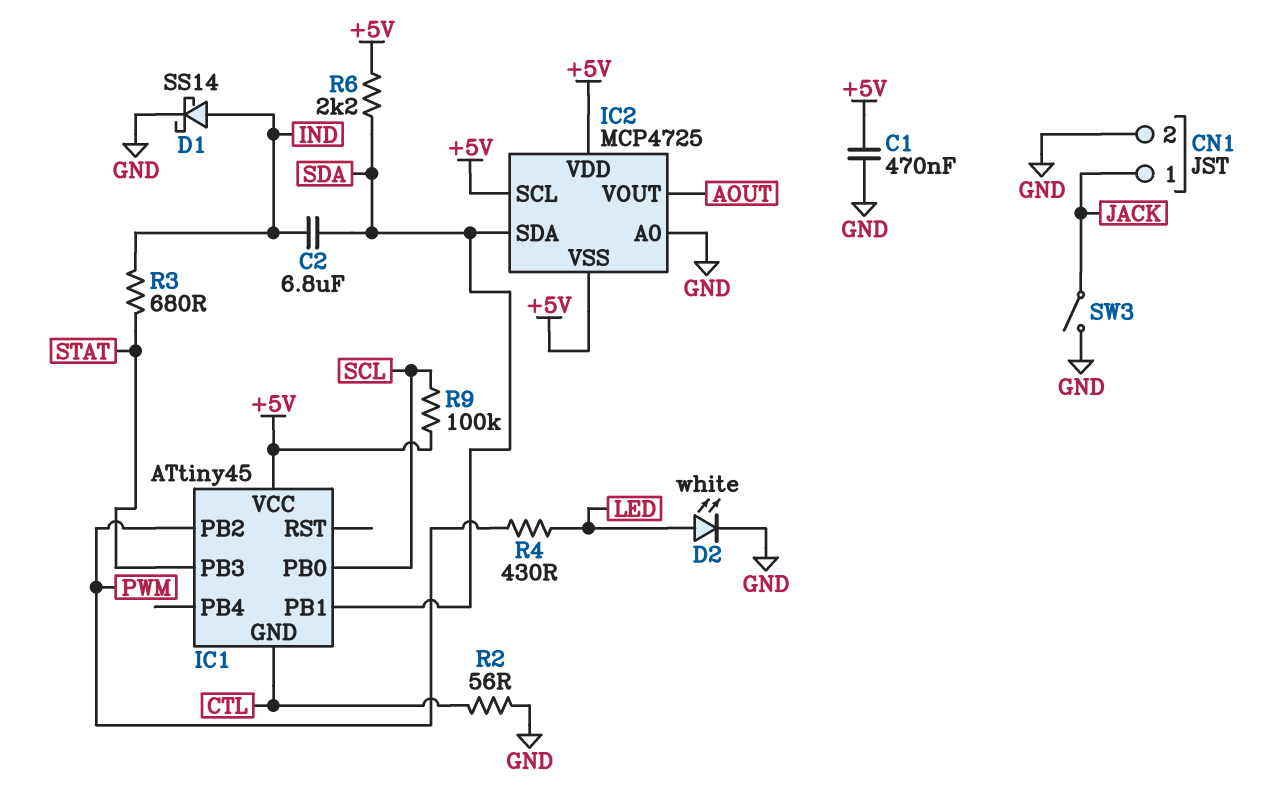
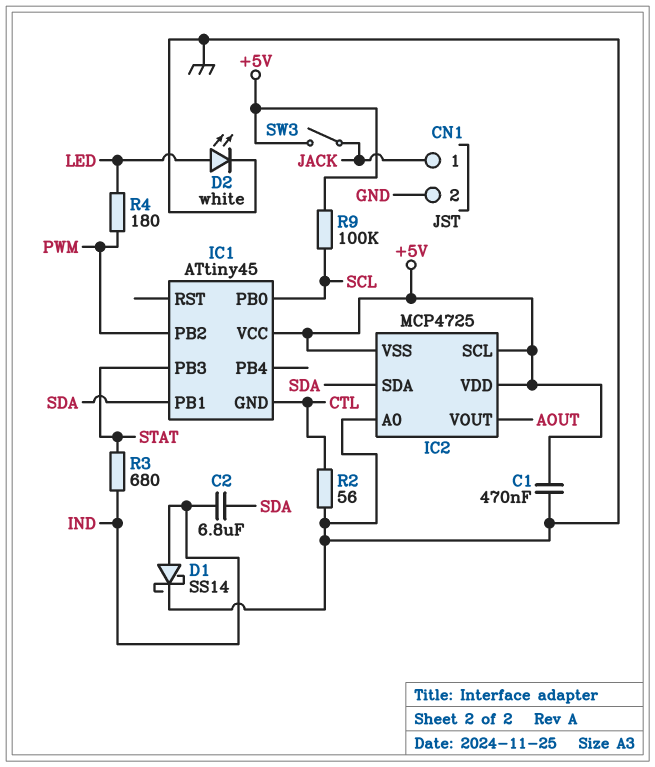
R4: 430 (LED, PWM) -> 180 (LED, PWM)
R6: 2.2k (+5V, SDA) -> none
SW3: switch (GND, JACK) -> switch (+5V, JACK)

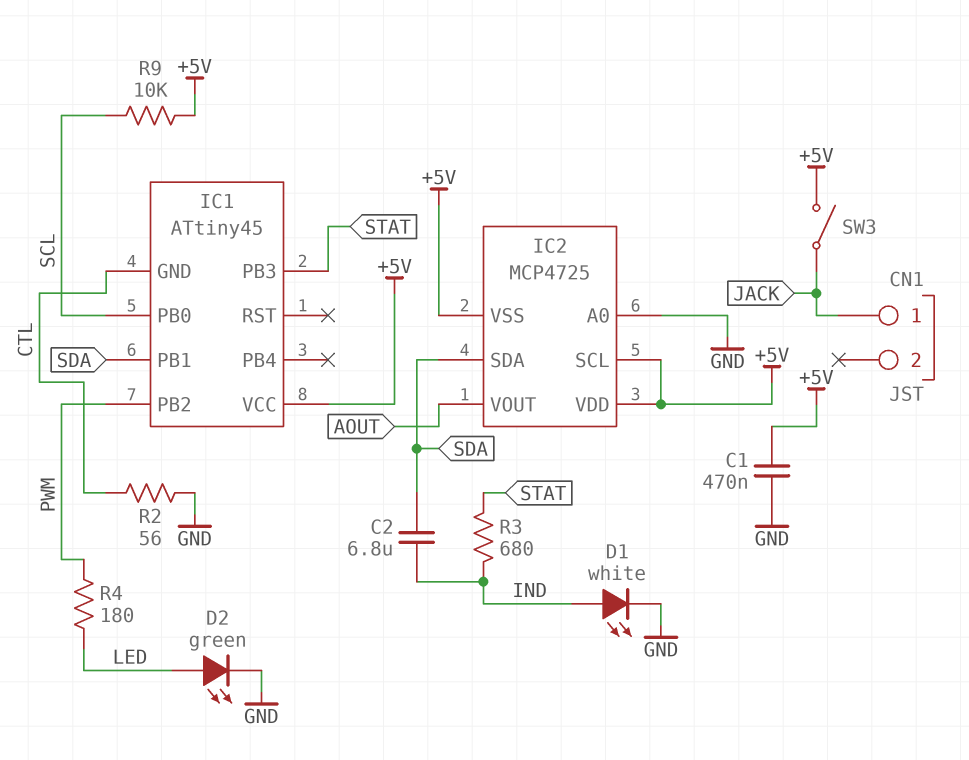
CN1 pin 2: GND -> none
D1: schottky SS14 (A IND, K GND) -> LED white (A IND, K GND)
D2: LED white (A LED, K GND) -> LED green (A LED, K GND)
R9: 100k (+5V, SCL) -> 10k (+5V, SCL)

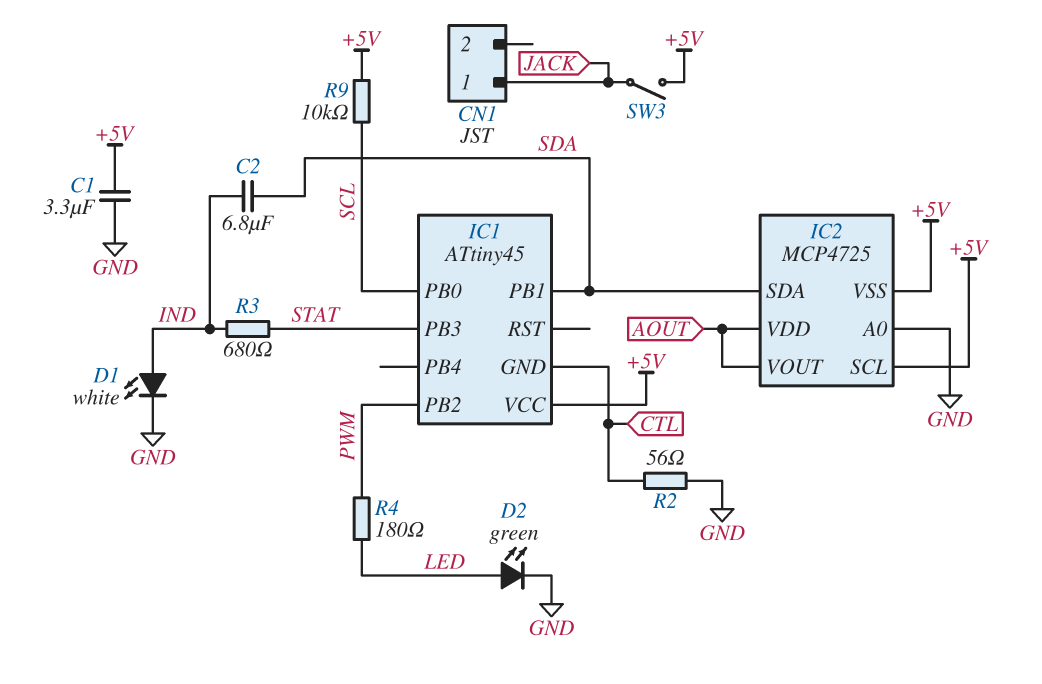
C1: 470nF (+5V, GND) -> 3.3uF (+5V, GND)
IC2 pin VDD: +5V -> AOUT

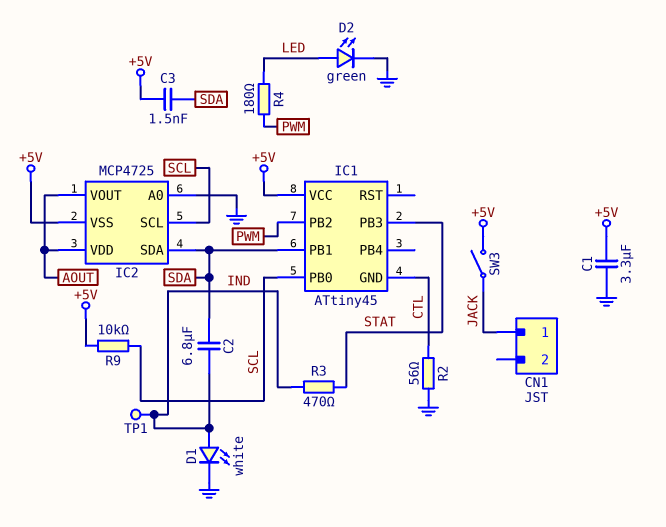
C3: none -> 1.5nF (+5V, SDA)
IC2 pin SCL: +5V -> SCL
R3: 680 (IND, STAT) -> 470 (IND, STAT)
TP1: none -> test point (IND)

